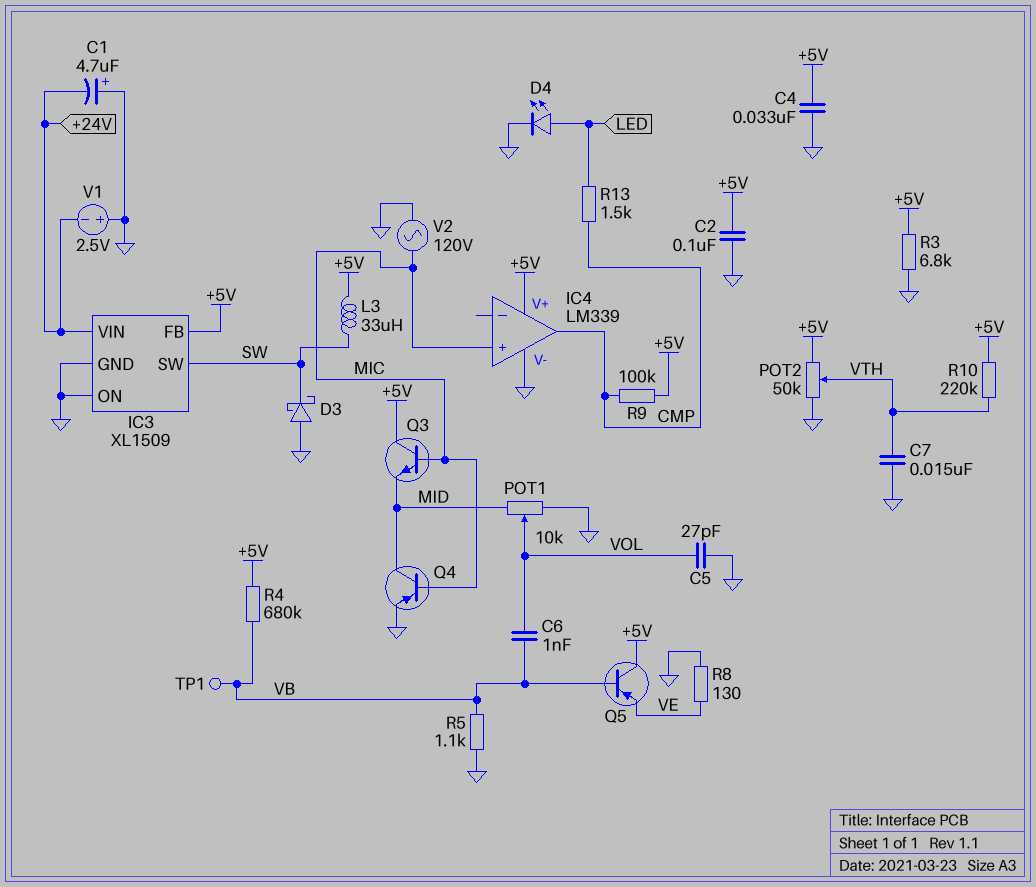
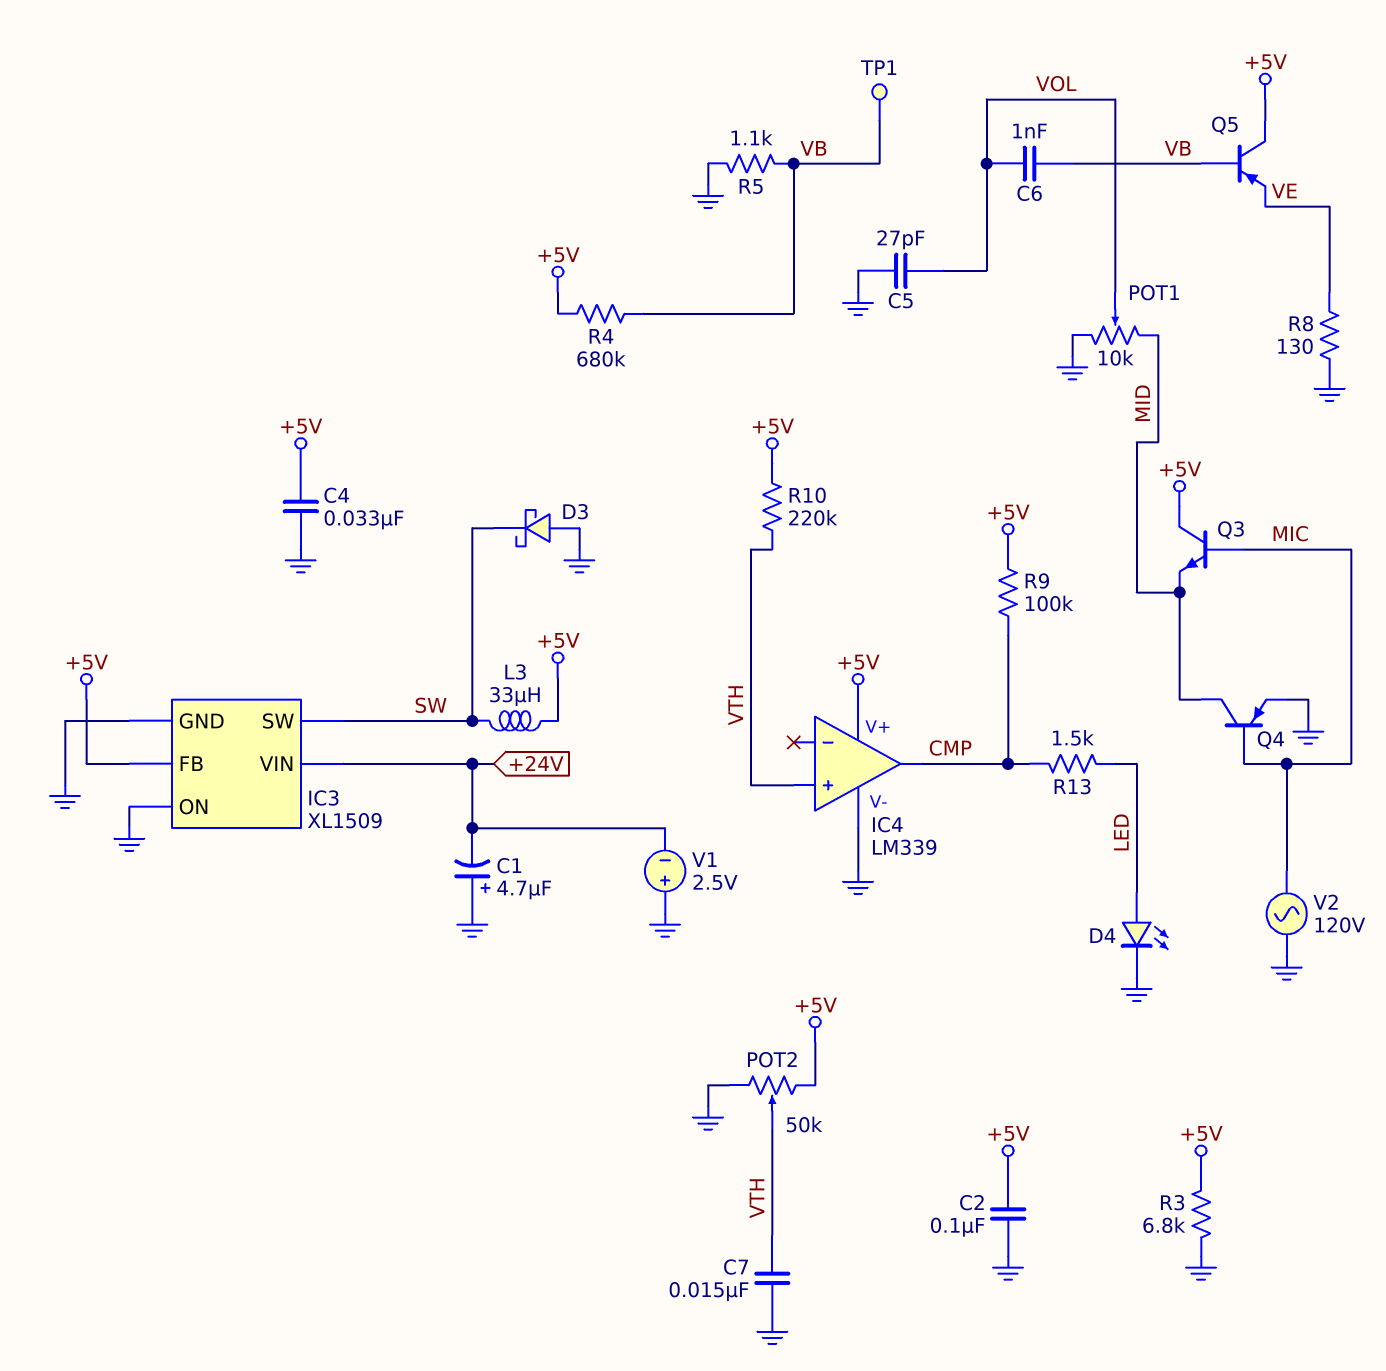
IC4 pin in+: MIC -> VTH

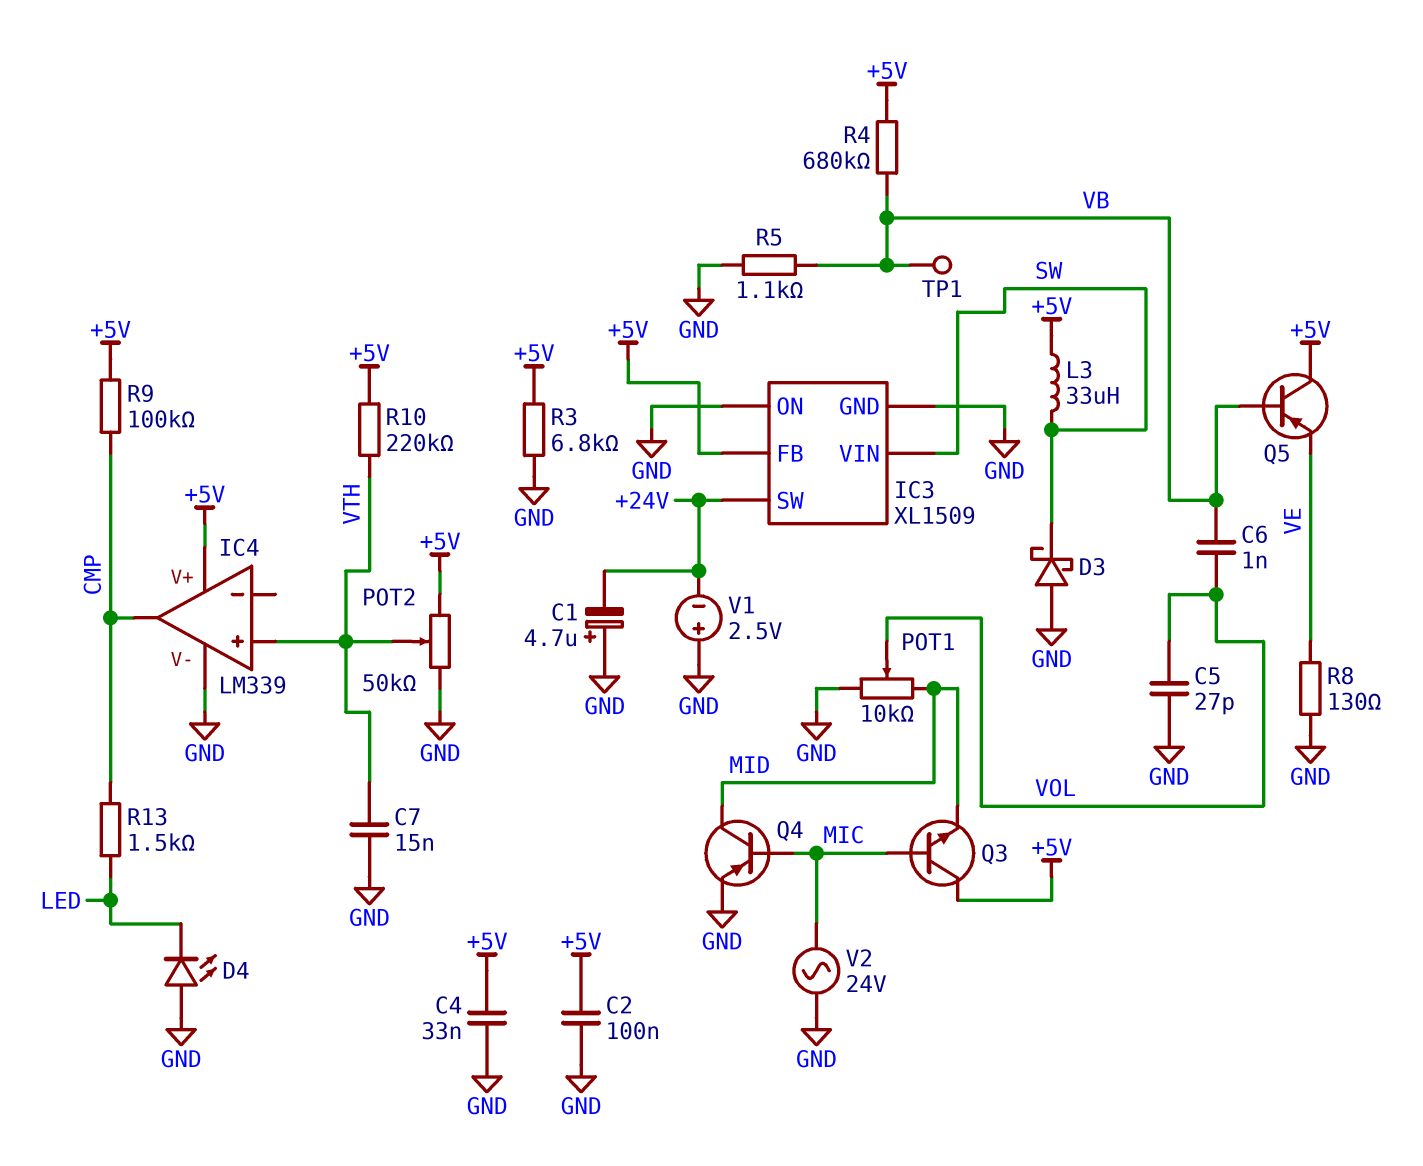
D4: LED (A LED, K GND) -> LED (A GND, K LED)
IC3 pin SW: SW -> +24V
IC3 pin VIN: +24V -> SW
V2: AC 120V (GND, MIC) -> AC 24V (GND, MIC)

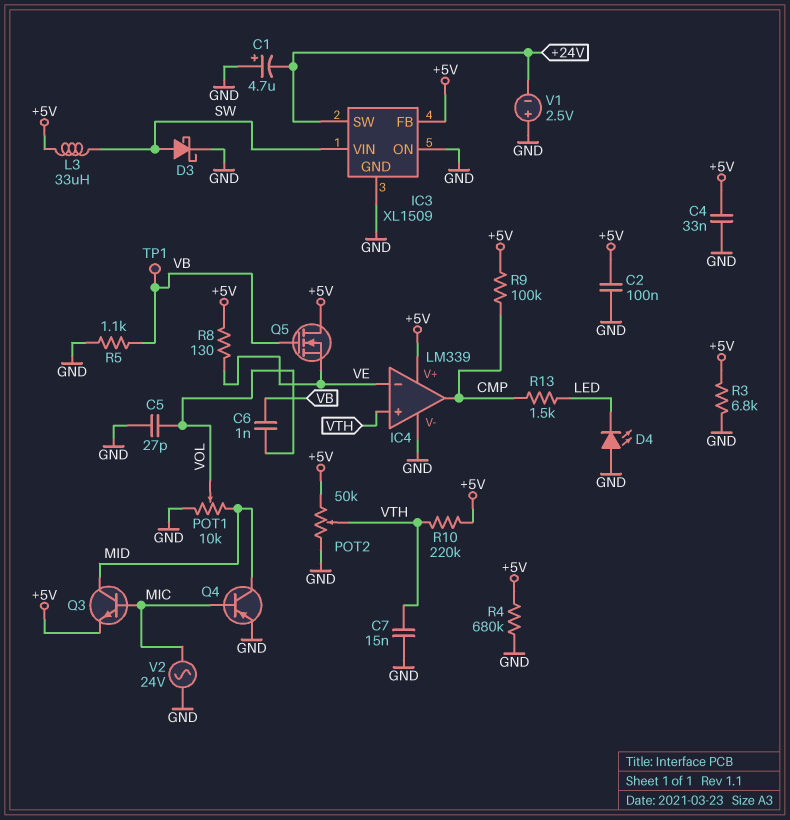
D3: schottky (A GND, K SW) -> schottky (A SW, K GND)
IC4 pin in-: none -> VE
Q3: NPN (B MIC, C +5V, E MID) -> NPN (B MIC, C MID, E +5V)
Q5: PNP (B VB, C +5V, E VE) -> NMOS (G VB, D +5V, S VE)
R4: 680k (+5V, VB) -> 680k (+5V, GND)
R8: 130 (GND, VE) -> 130 (+5V, VE)

